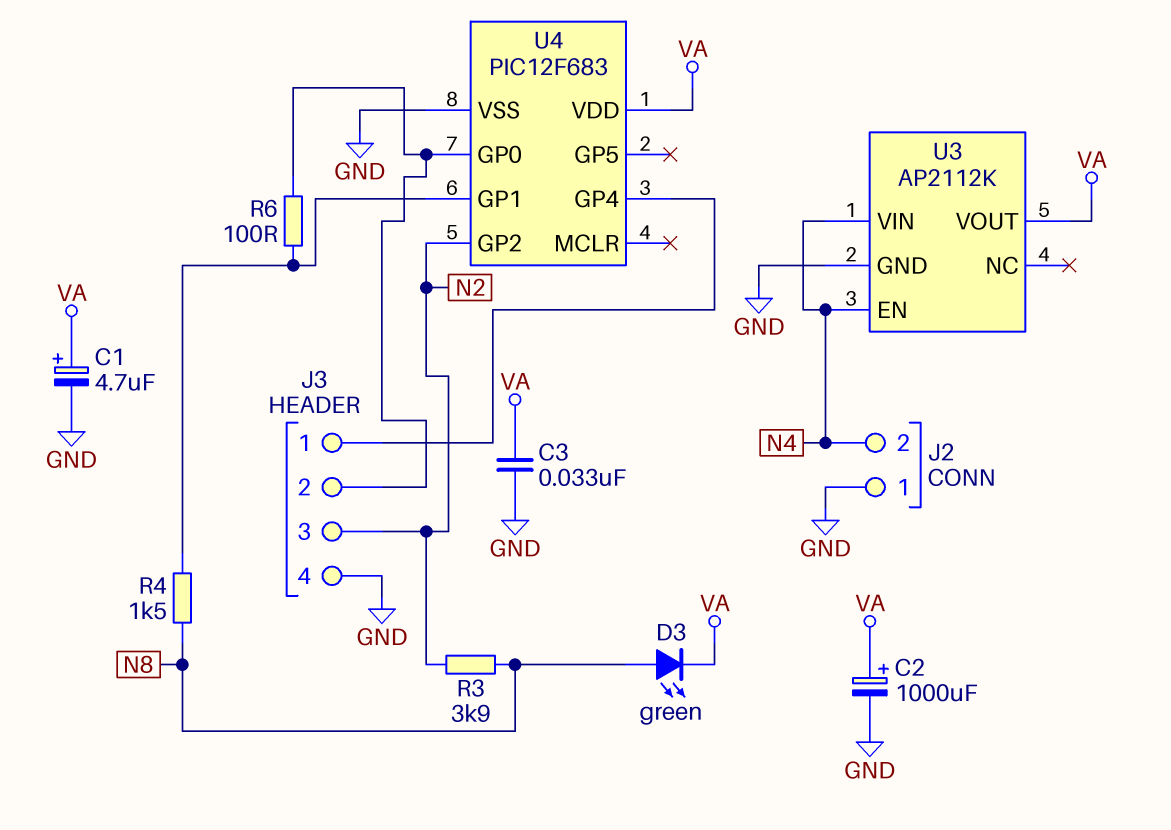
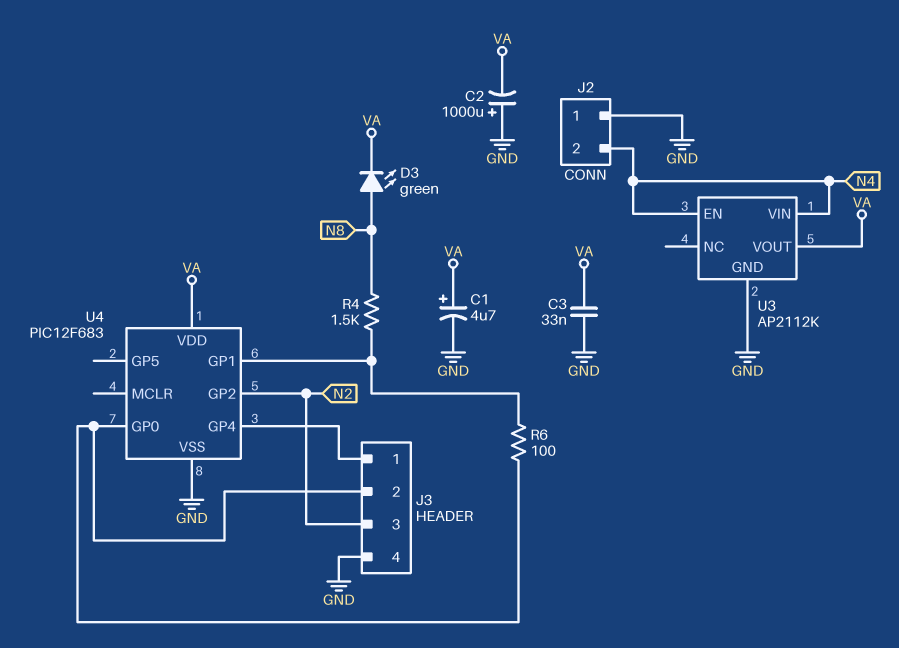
C2: 1000uF (plus VA, minus GND) -> 1000uF (plus GND, minus VA)
R3: 3.9k (N2, N8) -> none

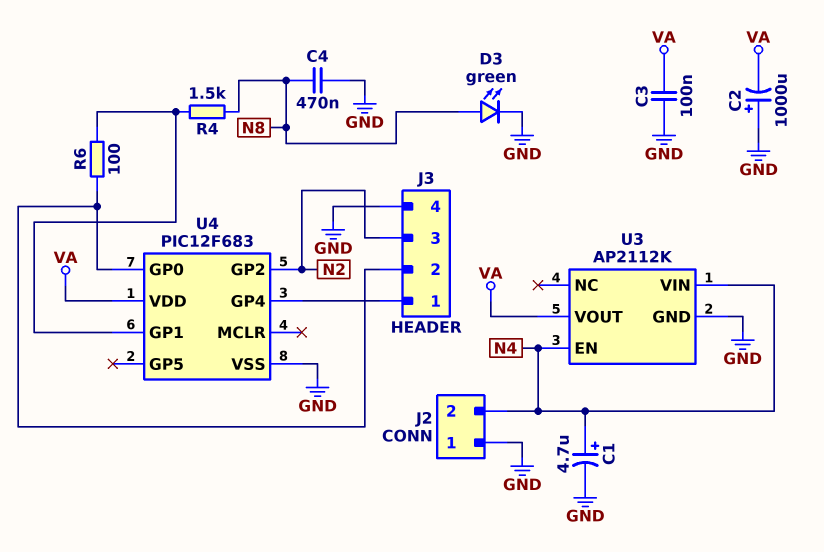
C1: 4.7uF (plus VA, minus GND) -> 4.7uF (plus N4, minus GND)
C3: 33nF (GND, VA) -> 100nF (GND, VA)
C4: none -> 470nF (GND, N8)
D3: LED green (A N8, K VA) -> LED green (A N8, K GND)

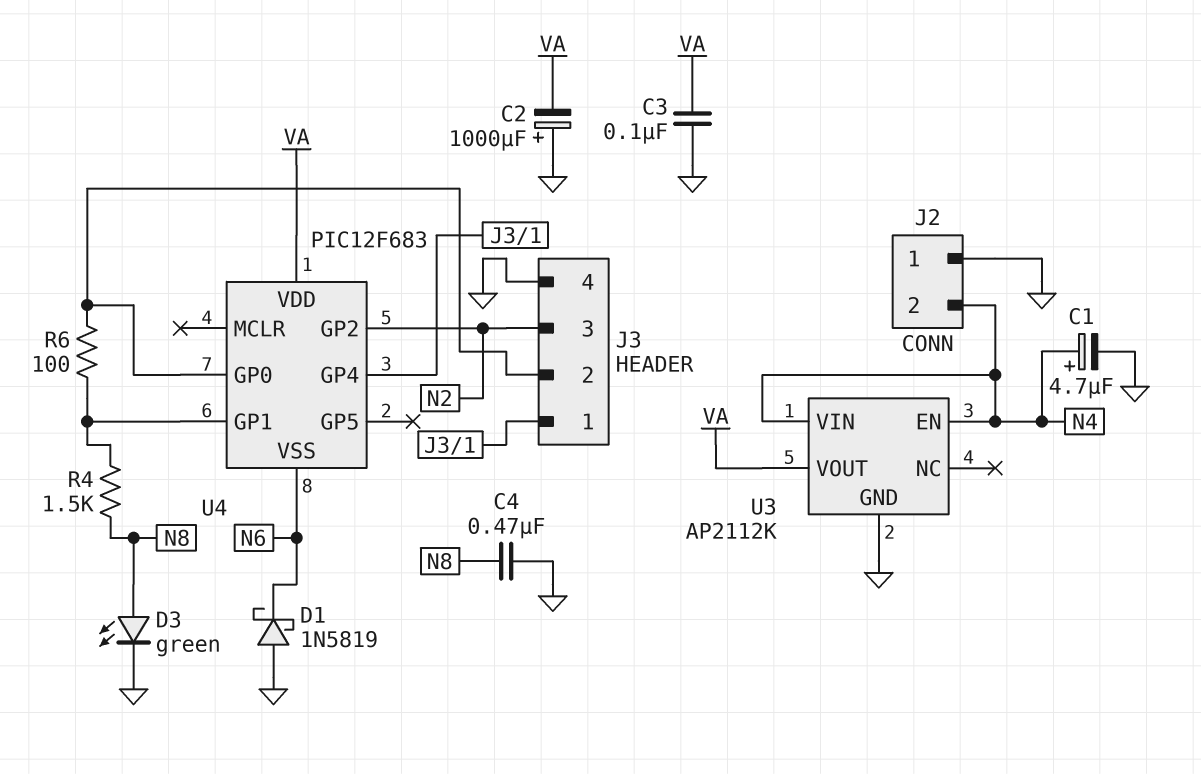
D1: none -> schottky 1N5819 (A GND, K N6)
U4 pin VSS: GND -> N6

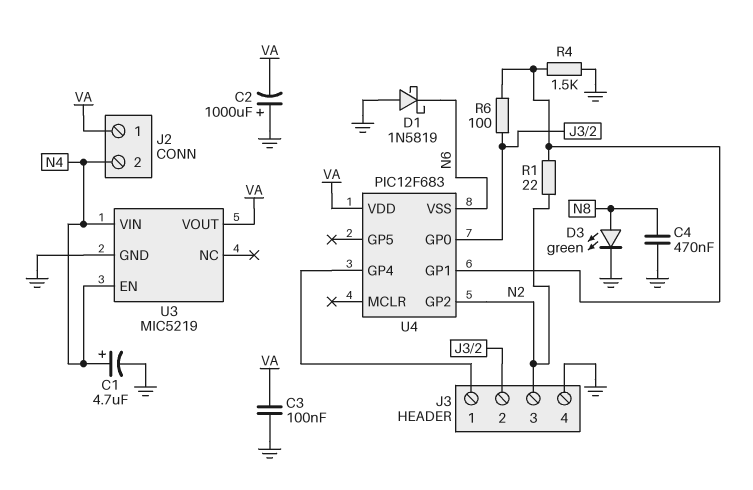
J2 pin 1: GND -> VA
R1: none -> 22 (N2, U4/GP1)
R4: 1.5k (N8, U4/GP1) -> 1.5k (GND, U4/GP1)
U3: AP2112K -> MIC5219

